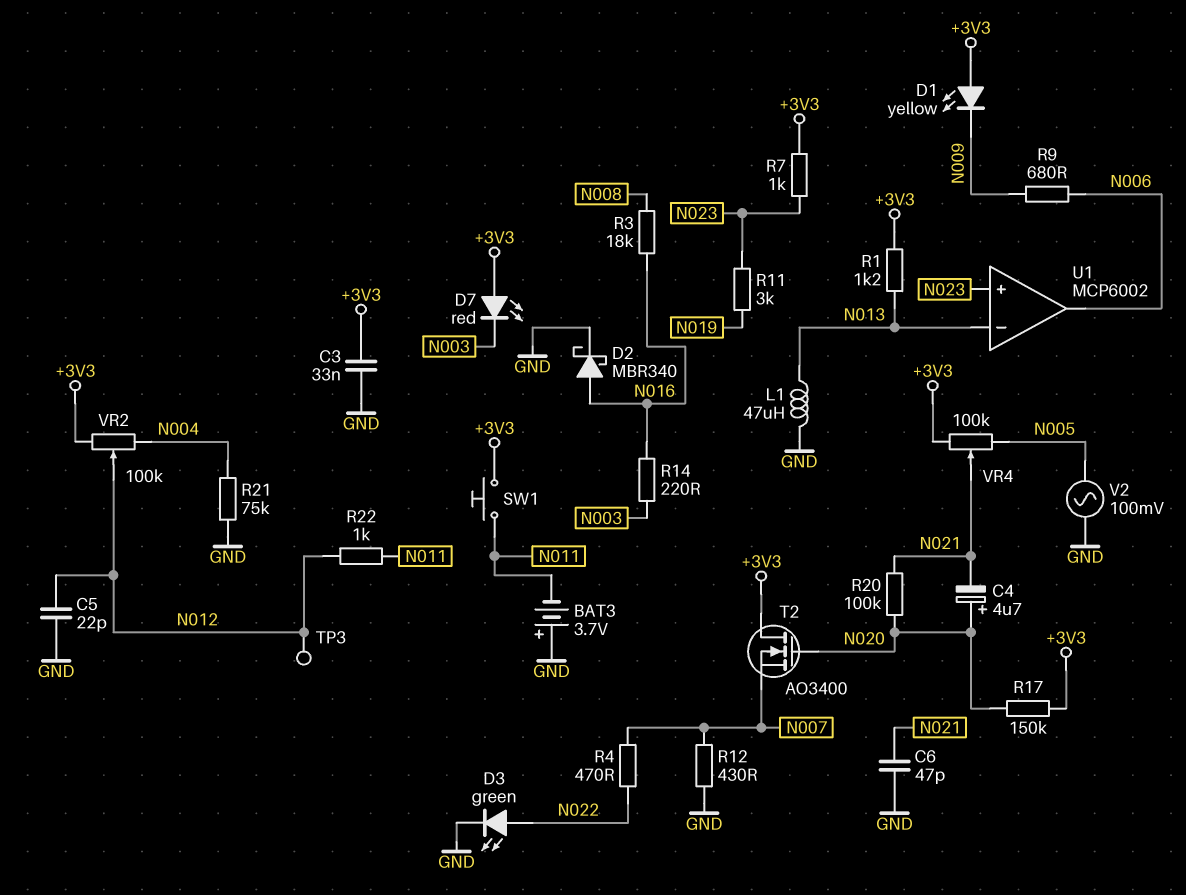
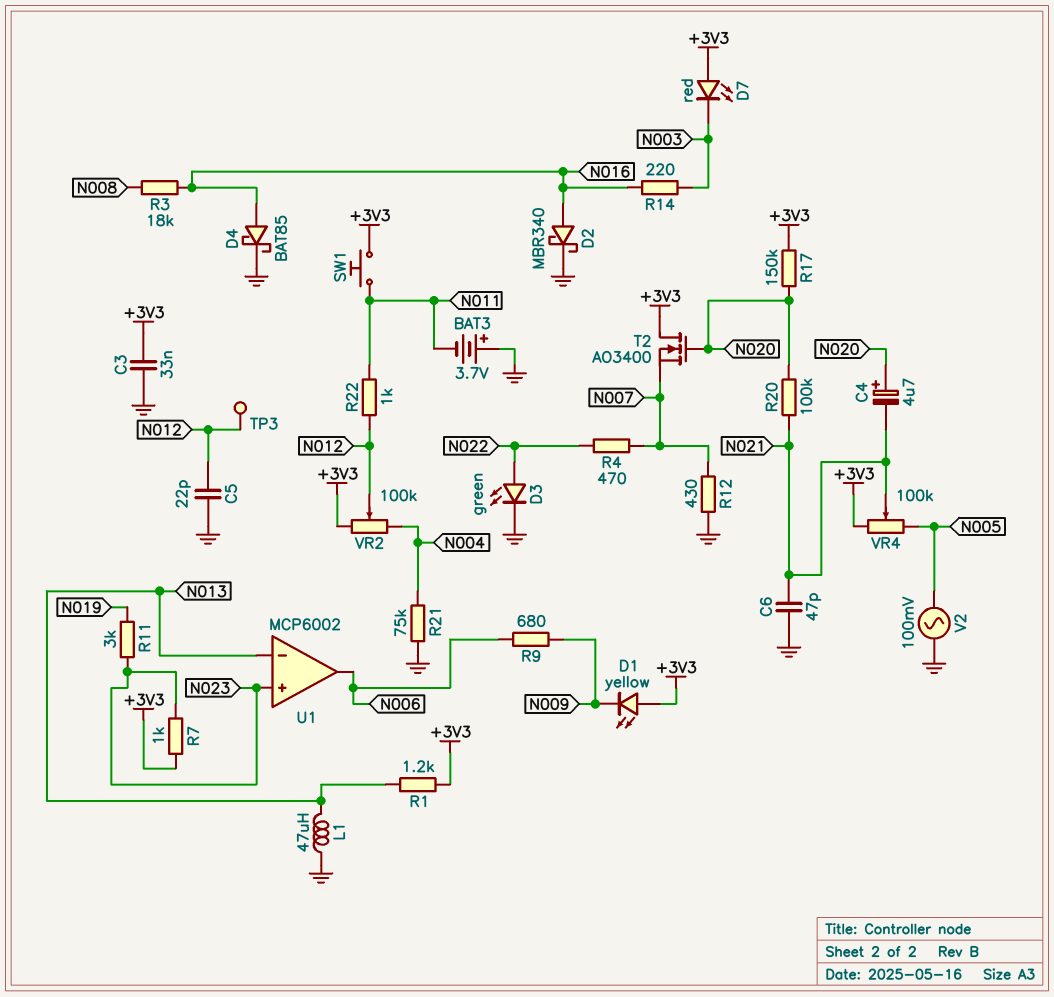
D4: none -> schottky BAT85 (A N016, K GND)

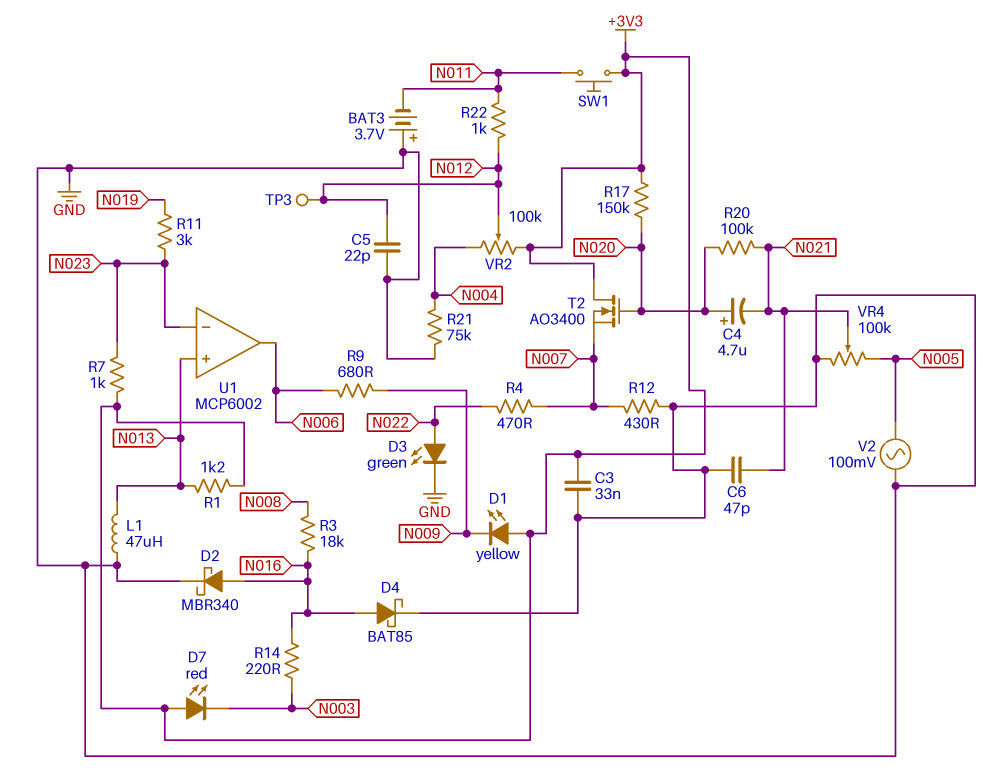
U1 pin in+: N023 -> N013
U1 pin in-: N013 -> N023
VR4: 100k (+3V3, N005, wiper N021) -> 100k (GND, N005, wiper N021)

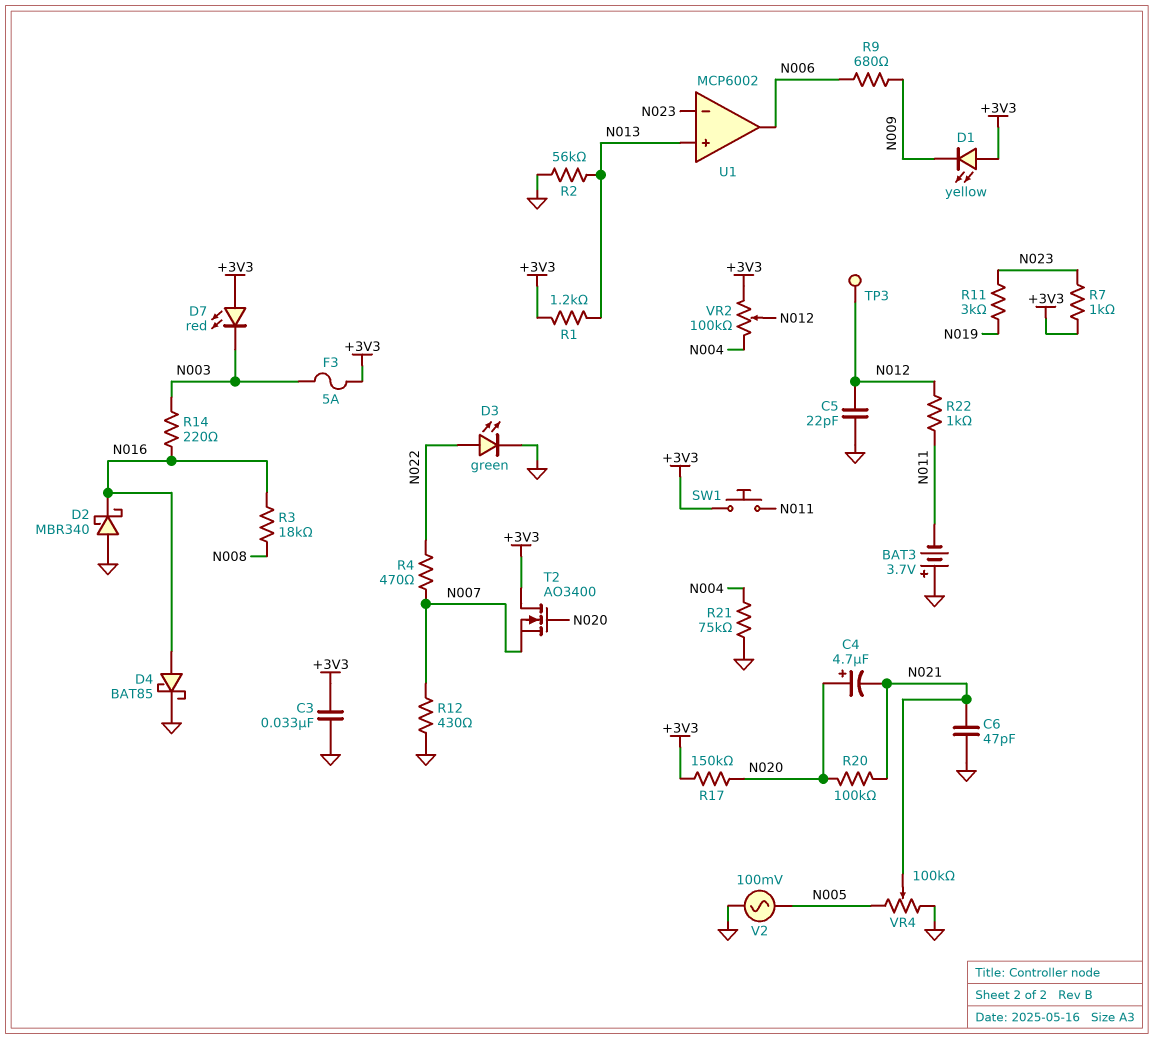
D2: schottky MBR340 (A N016, K GND) -> schottky MBR340 (A GND, K N016)
F3: none -> 5A (+3V3, N003)
L1: 47uH (GND, N013) -> none
R2: none -> 56k (GND, N013)

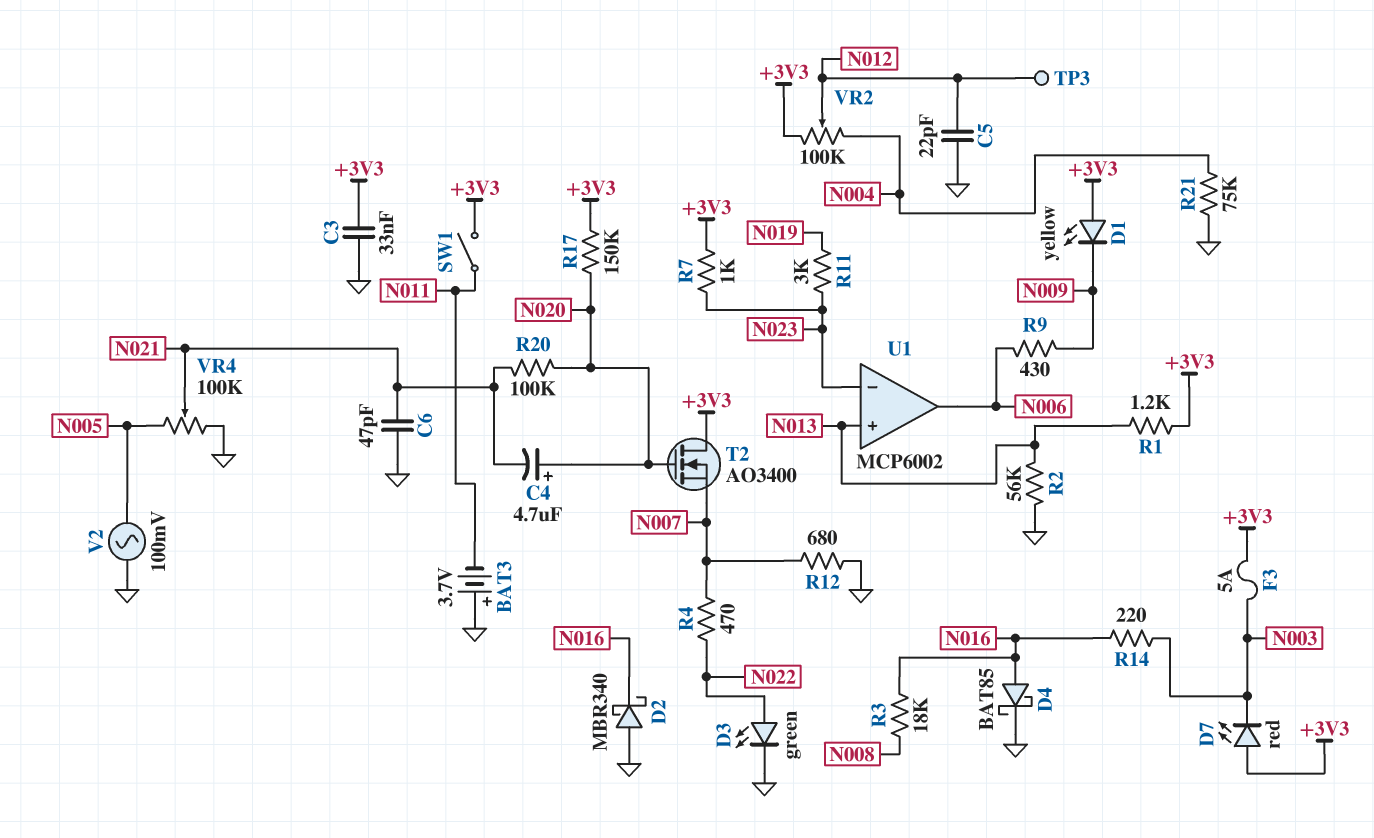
R9: 680 (N006, N009) -> 430 (N006, N009)
R12: 430 (GND, N007) -> 680 (GND, N007)
R22: 1k (N011, N012) -> none
SW1: button (+3V3, N011) -> switch (+3V3, N011)

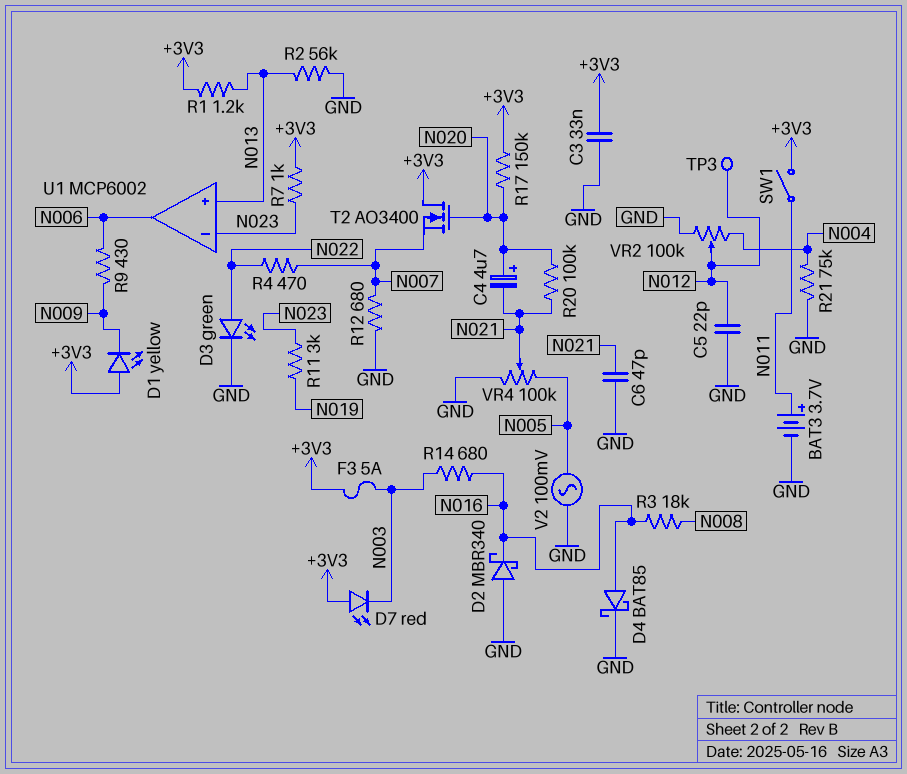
BAT3: 3.7V (plus GND, minus N011) -> 3.7V (plus N011, minus GND)
R14: 220 (N003, N016) -> 680 (N003, N016)
VR2: 100k (+3V3, N004, wiper N012) -> 100k (GND, N004, wiper N012)

